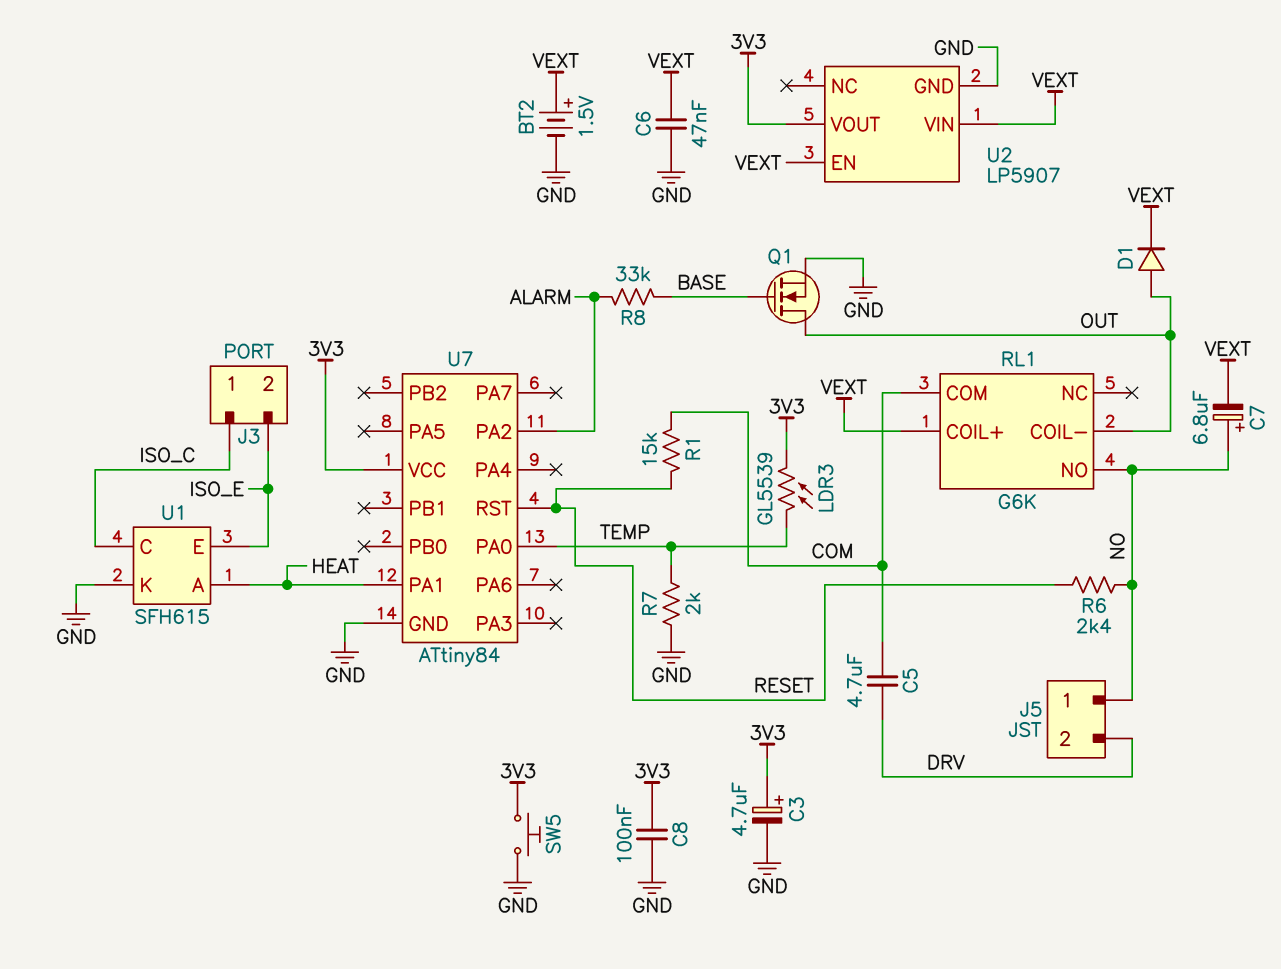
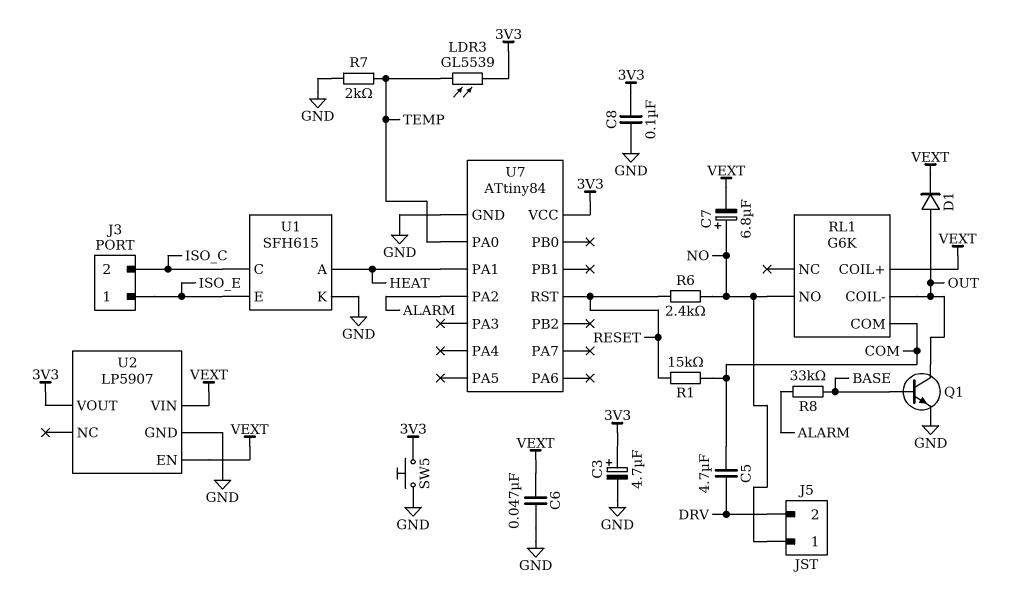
BT2: 1.5V (plus VEXT, minus GND) -> none
J3 pin 1: ISO_C -> ISO_E
J3 pin 2: ISO_E -> ISO_C
Q1: NMOS (G BASE, D OUT, S GND) -> NPN (B BASE, C OUT, E GND)

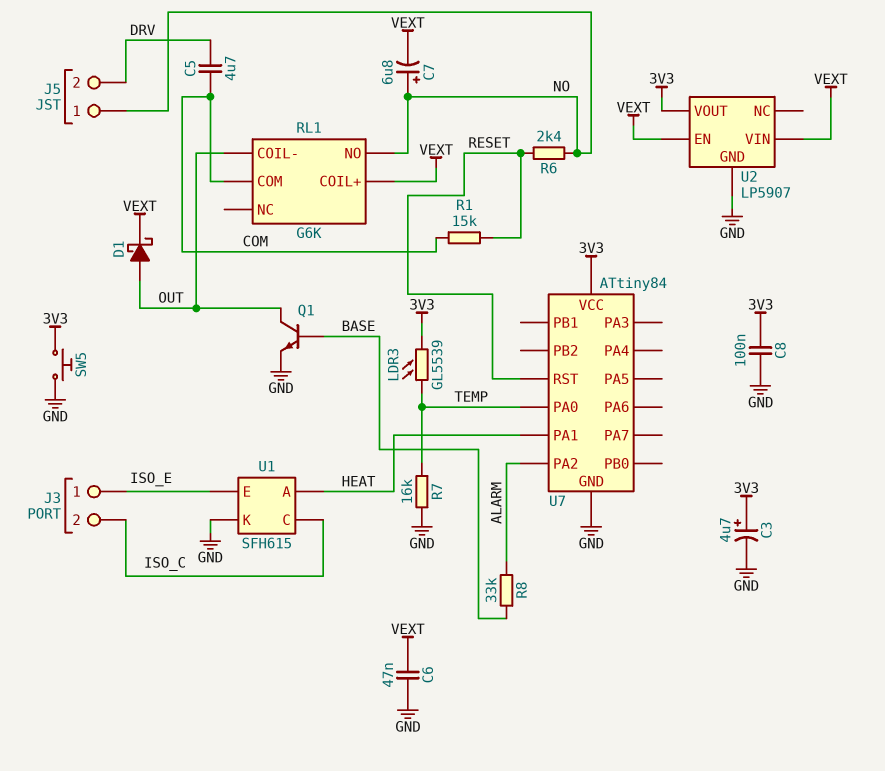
D1: diode (A OUT, K VEXT) -> schottky (A OUT, K VEXT)
R7: 2k (GND, TEMP) -> 16k (GND, TEMP)

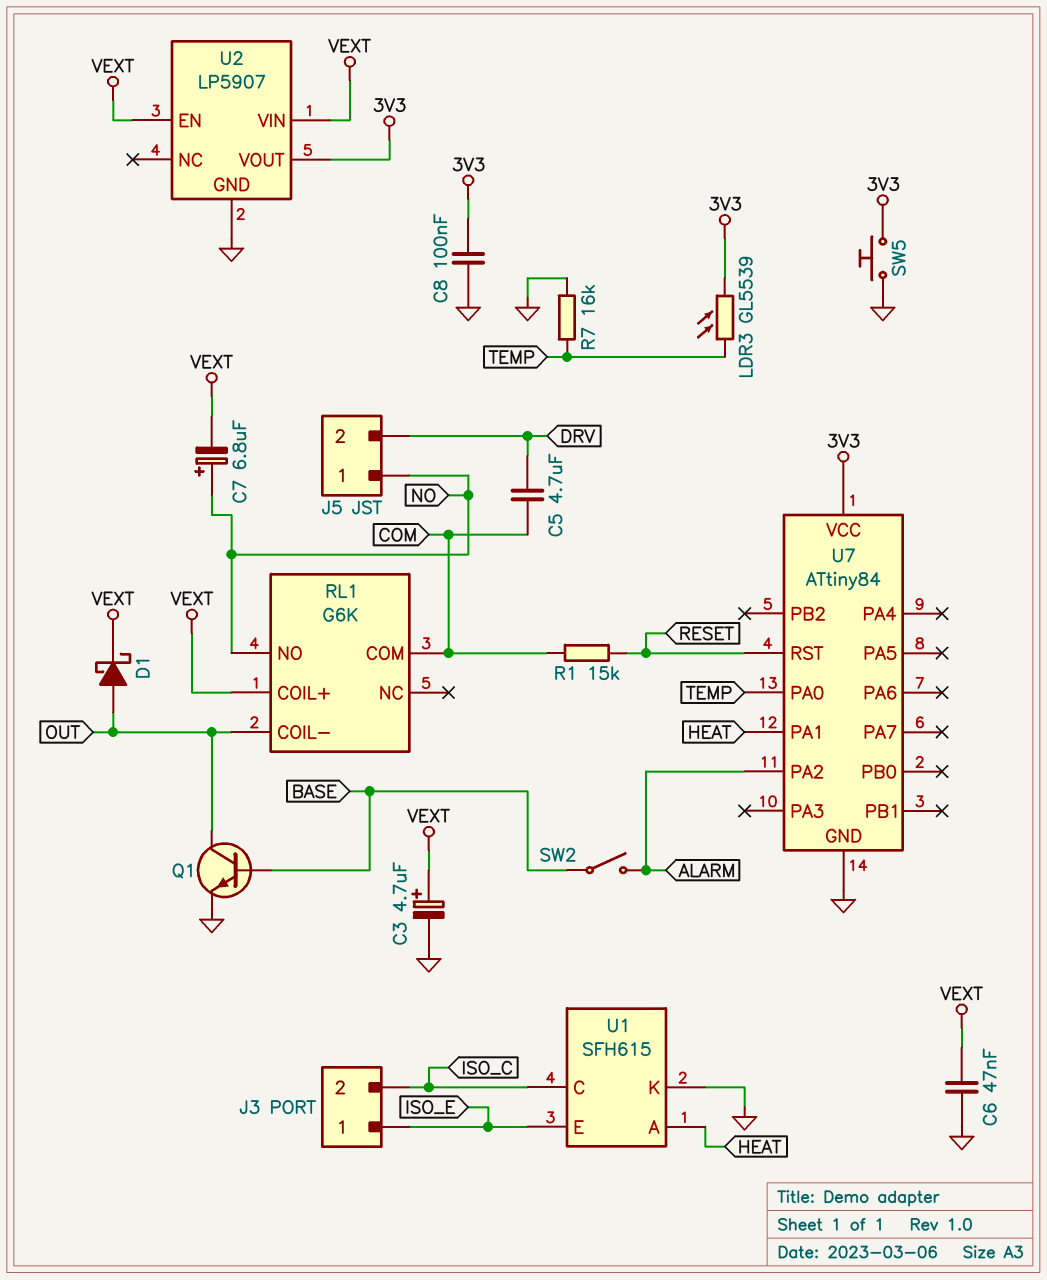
C3: 4.7uF (plus 3V3, minus GND) -> 4.7uF (plus VEXT, minus GND)
R6: 2.4k (NO, RESET) -> none
R8: 33k (ALARM, BASE) -> none
SW2: none -> switch (ALARM, BASE)

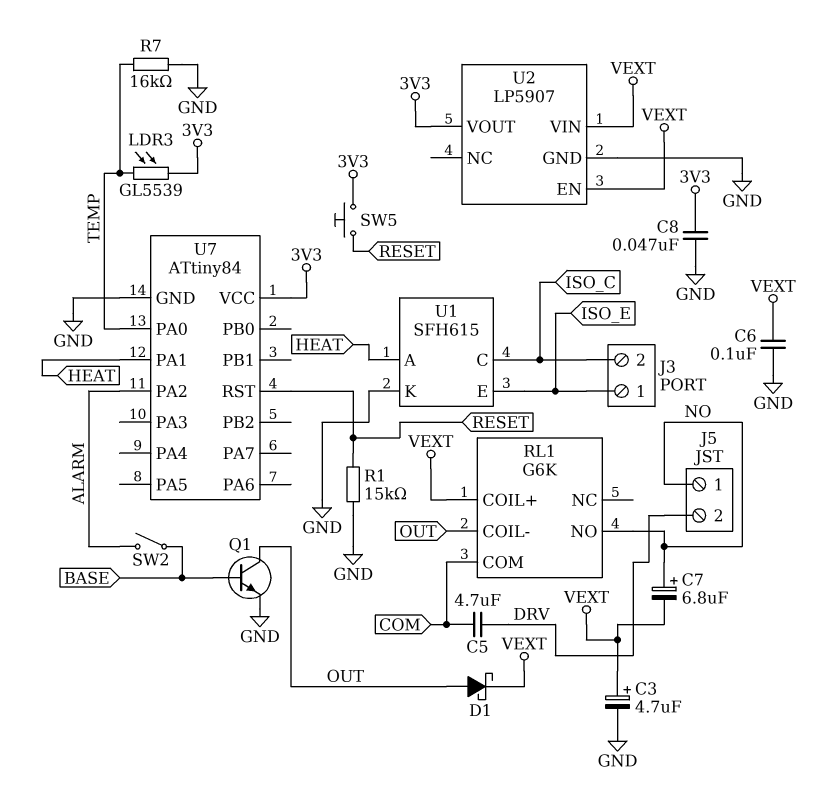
C6: 47nF (GND, VEXT) -> 100nF (GND, VEXT)
C8: 100nF (3V3, GND) -> 47nF (3V3, GND)
R1: 15k (COM, RESET) -> 15k (GND, RESET)
SW5: button (3V3, GND) -> button (3V3, RESET)

